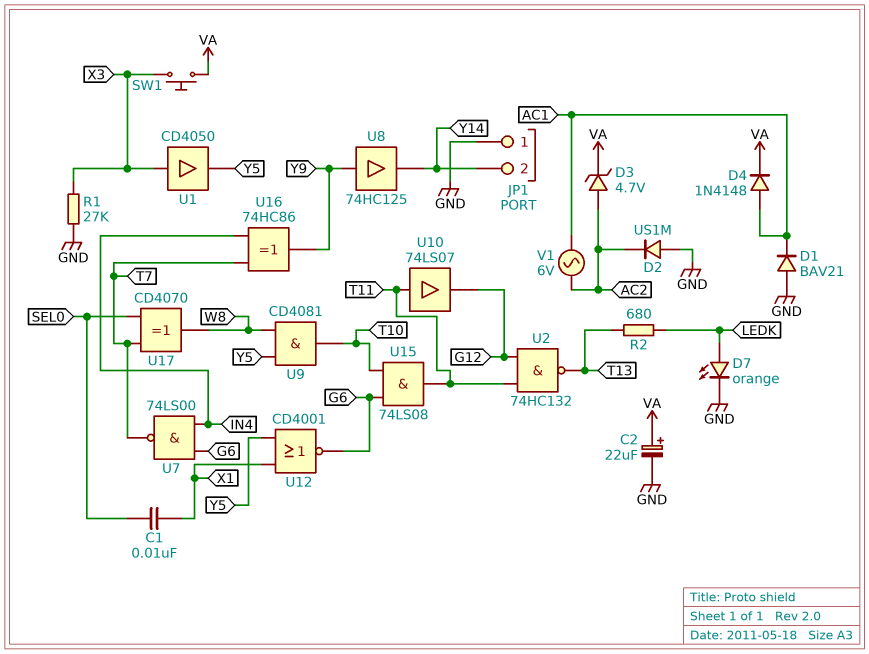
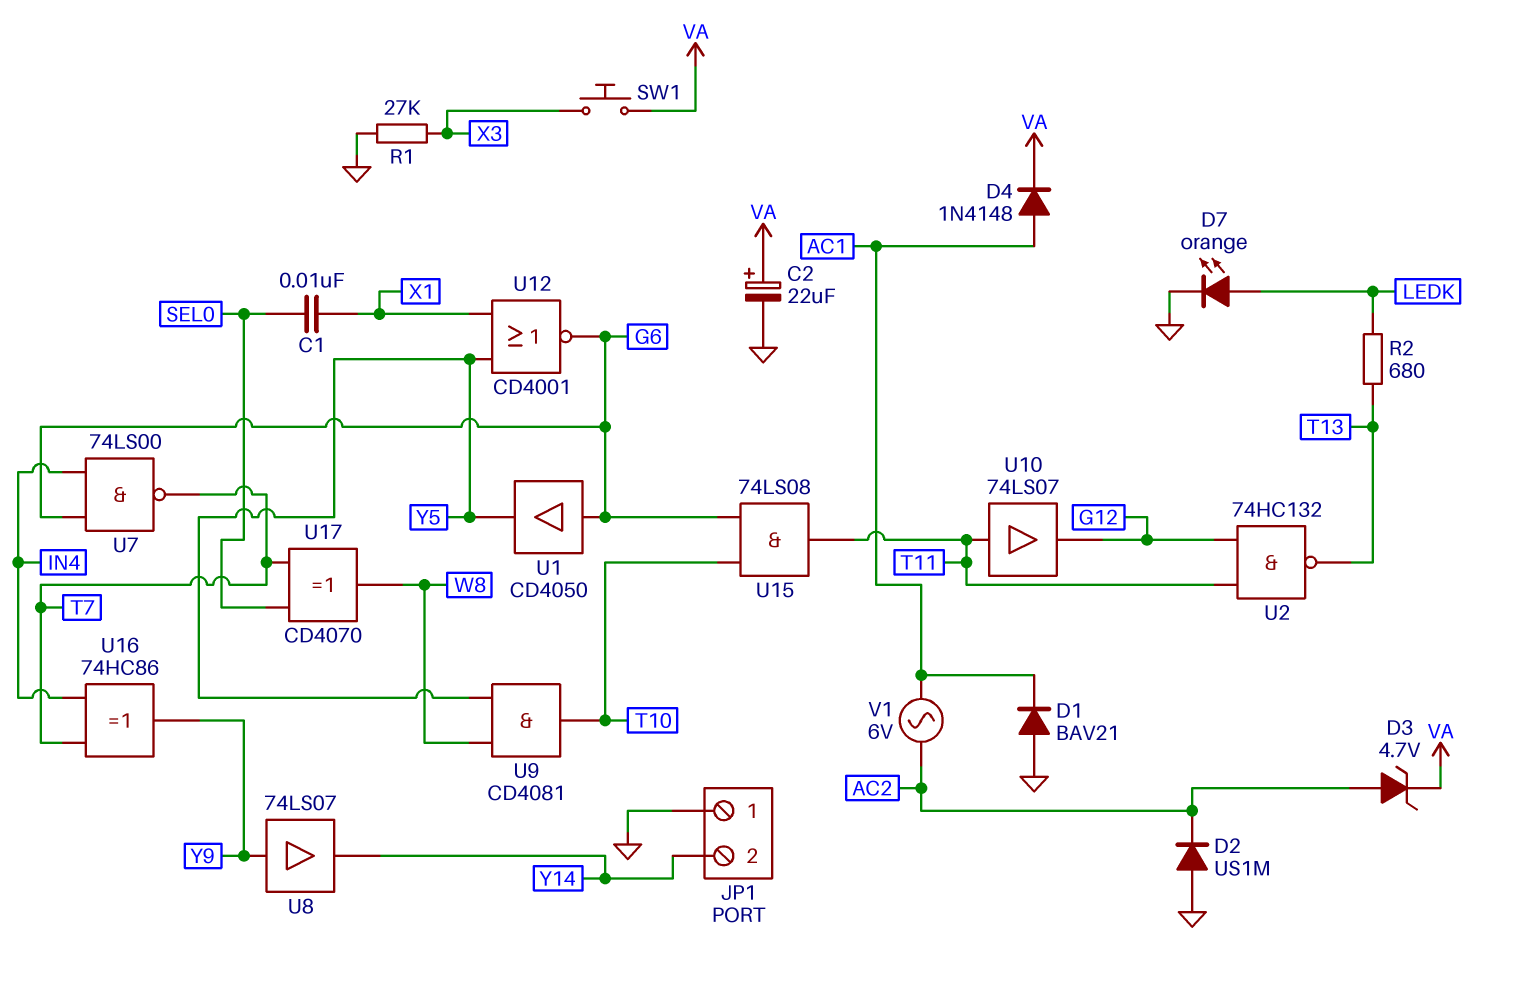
U1: buffer CD4050 (in X3, out Y5) -> buffer CD4050 (in G6, out Y5)
U8: buffer 74HC125 (in Y9, out Y14) -> buffer 74LS07 (in Y9, out Y14)

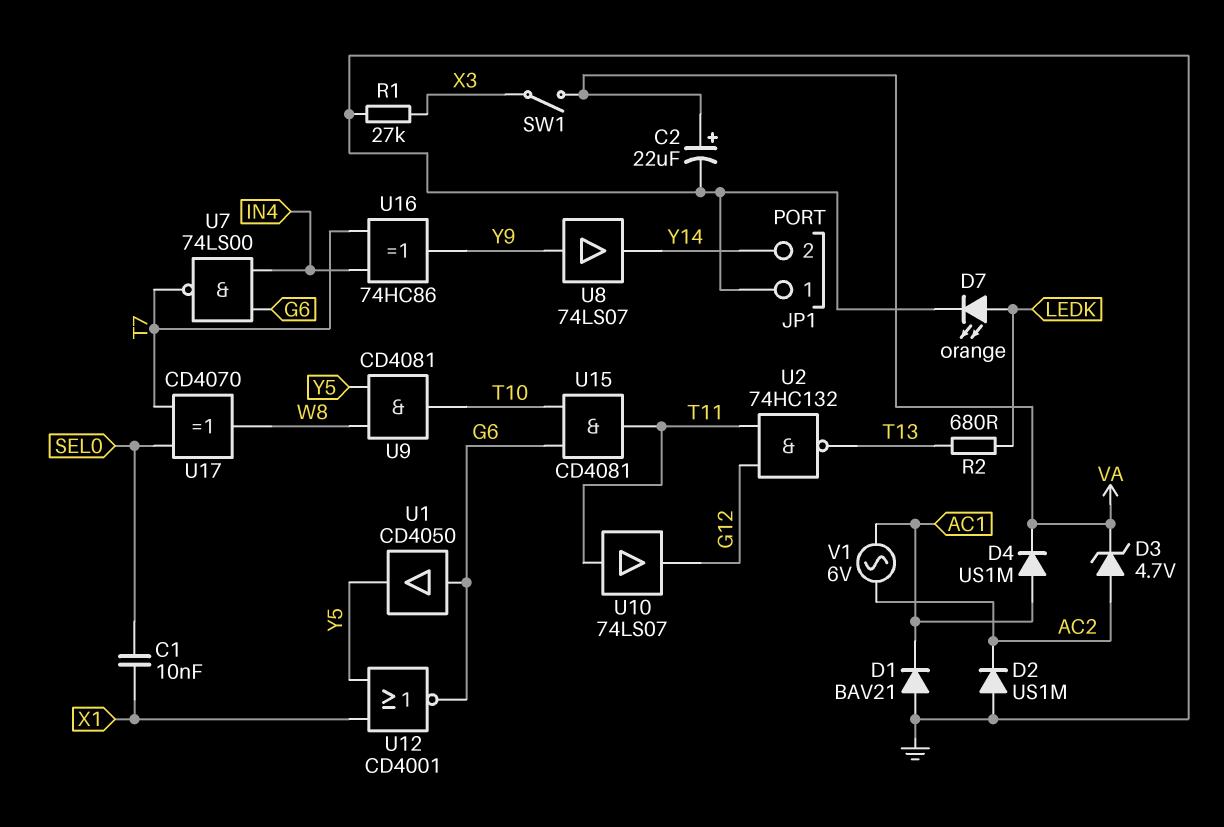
D4: diode 1N4148 (A AC1, K VA) -> diode US1M (A AC1, K VA)
SW1: button (VA, X3) -> switch (VA, X3)
U15: AND 74LS08 (in G6, in T10, out T11) -> AND CD4081 (in G6, in T10, out T11)

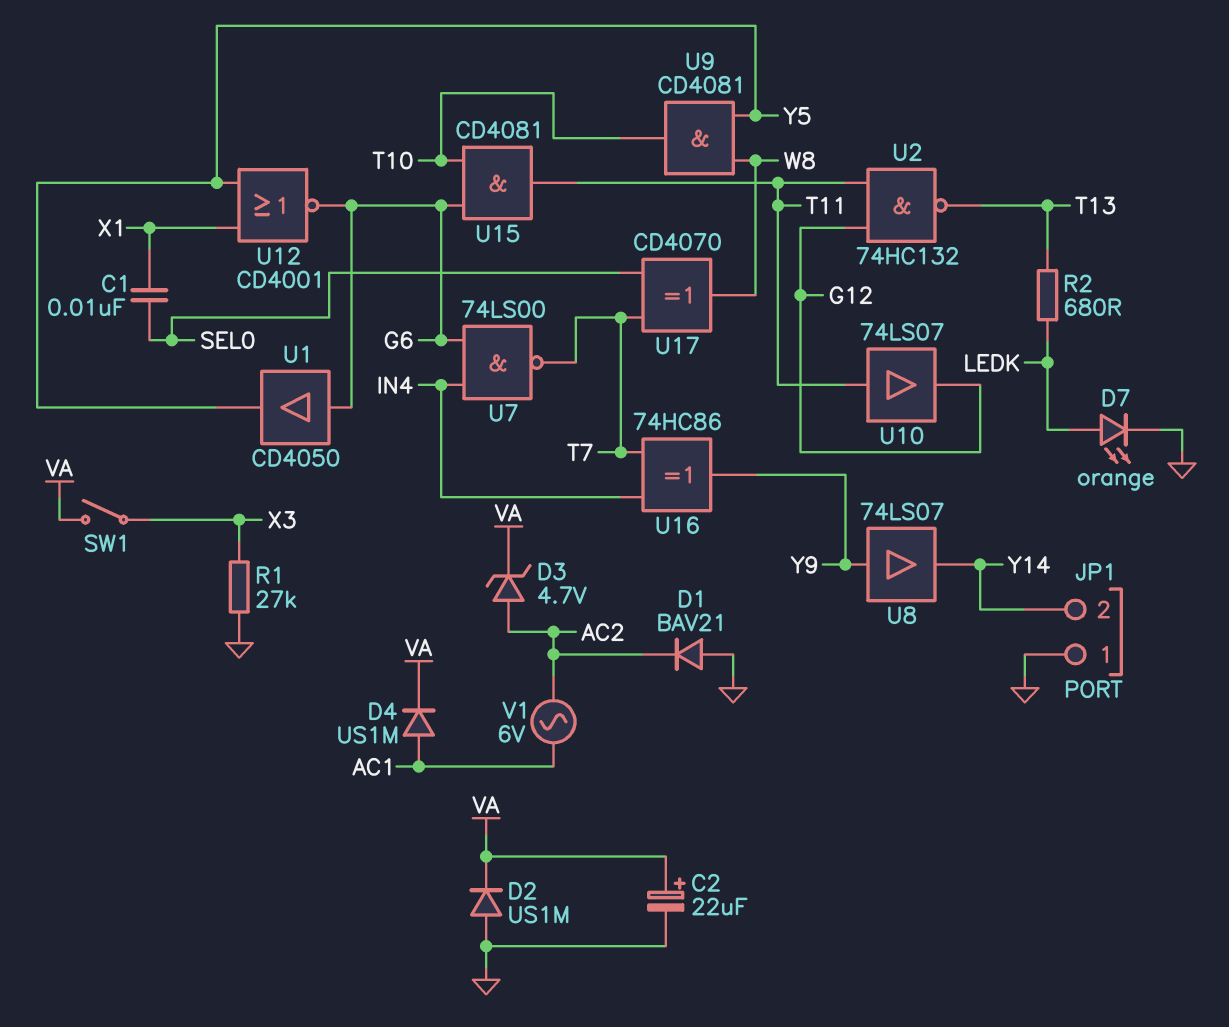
D1: diode BAV21 (A GND, K AC1) -> diode BAV21 (A GND, K AC2)
D2: diode US1M (A GND, K AC2) -> diode US1M (A GND, K VA)

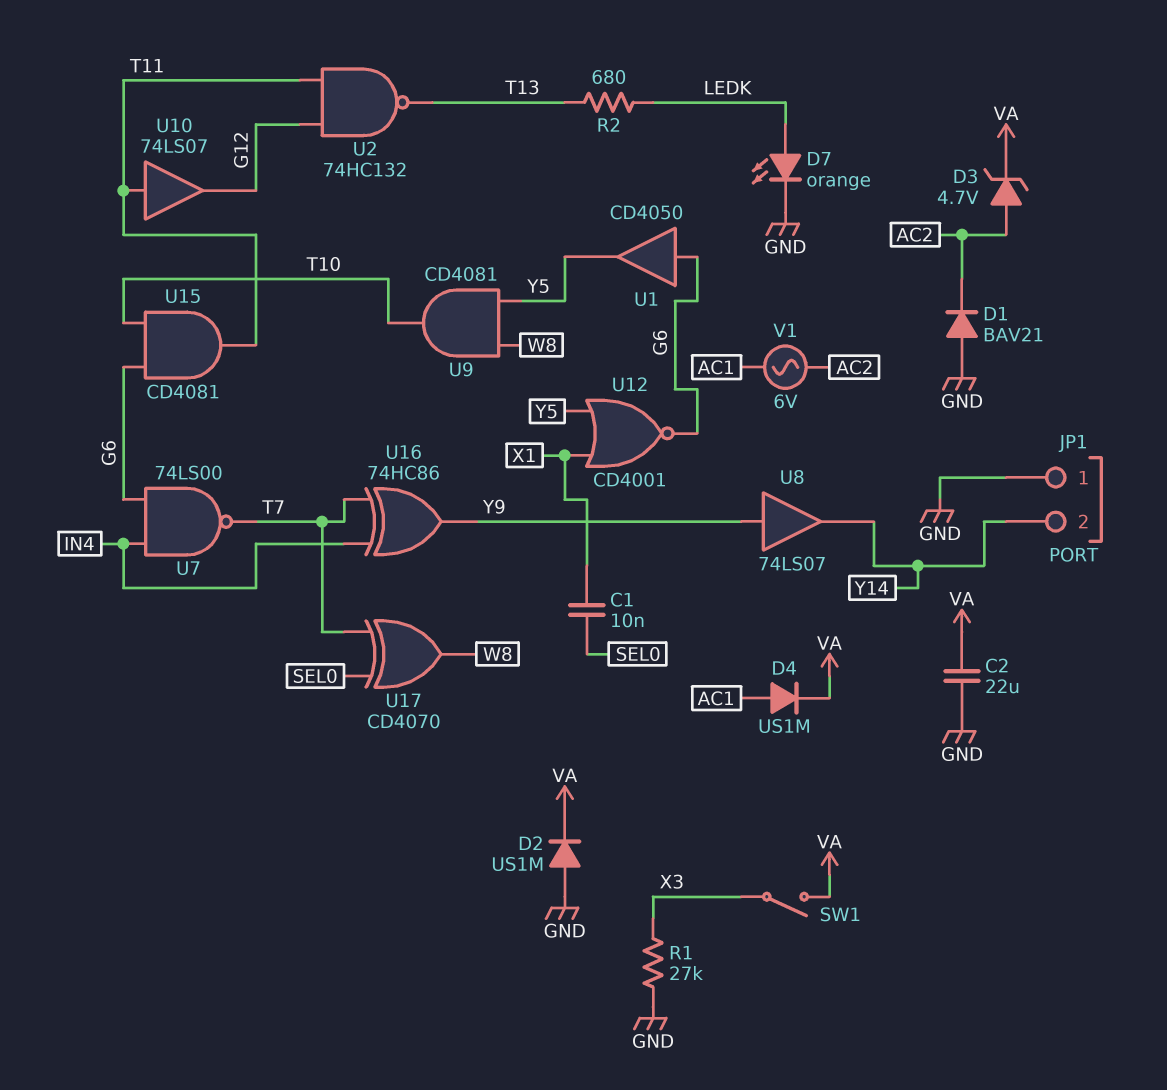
C2: 22uF (plus VA, minus GND) -> 22uF (GND, VA)

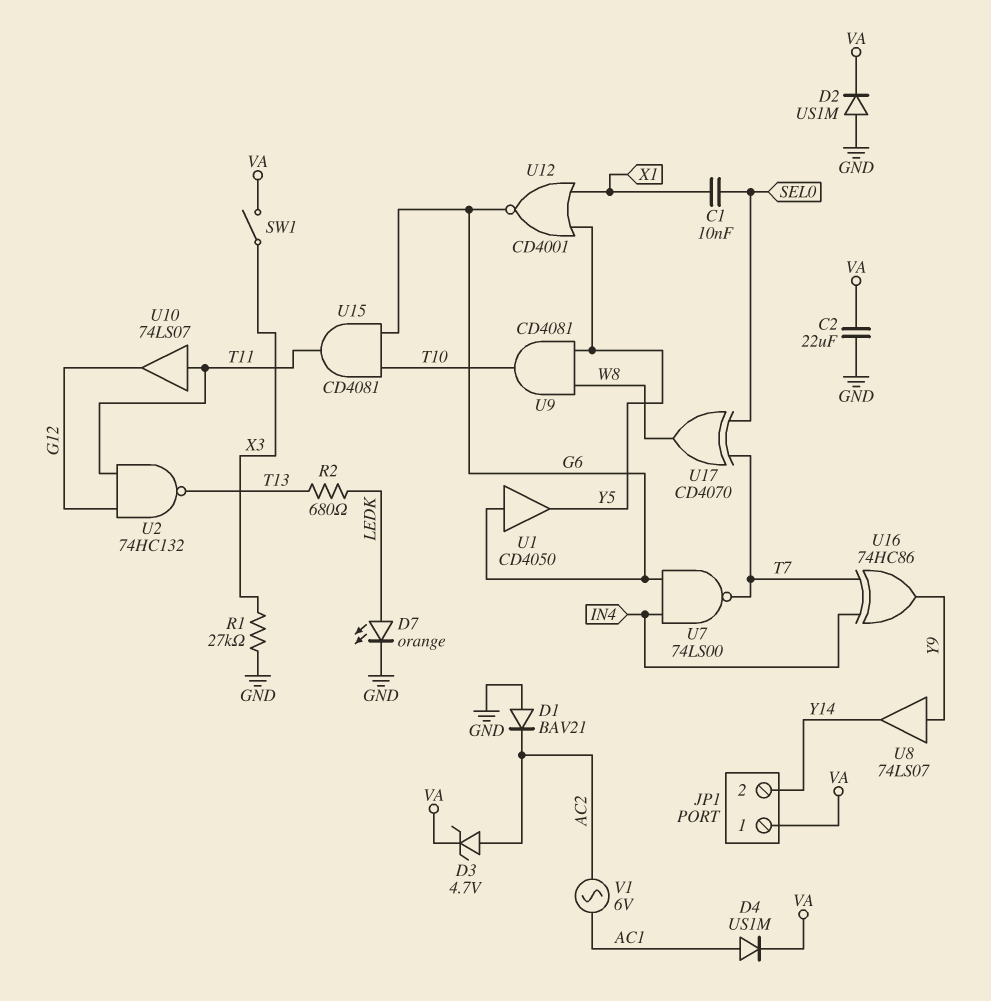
JP1 pin 1: GND -> VA

